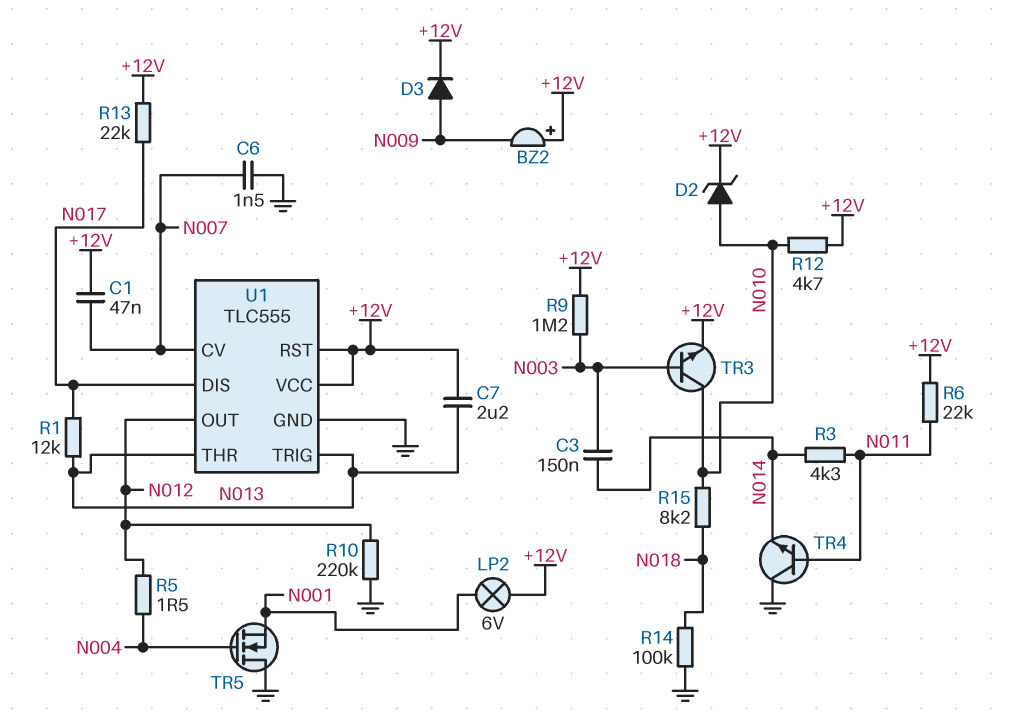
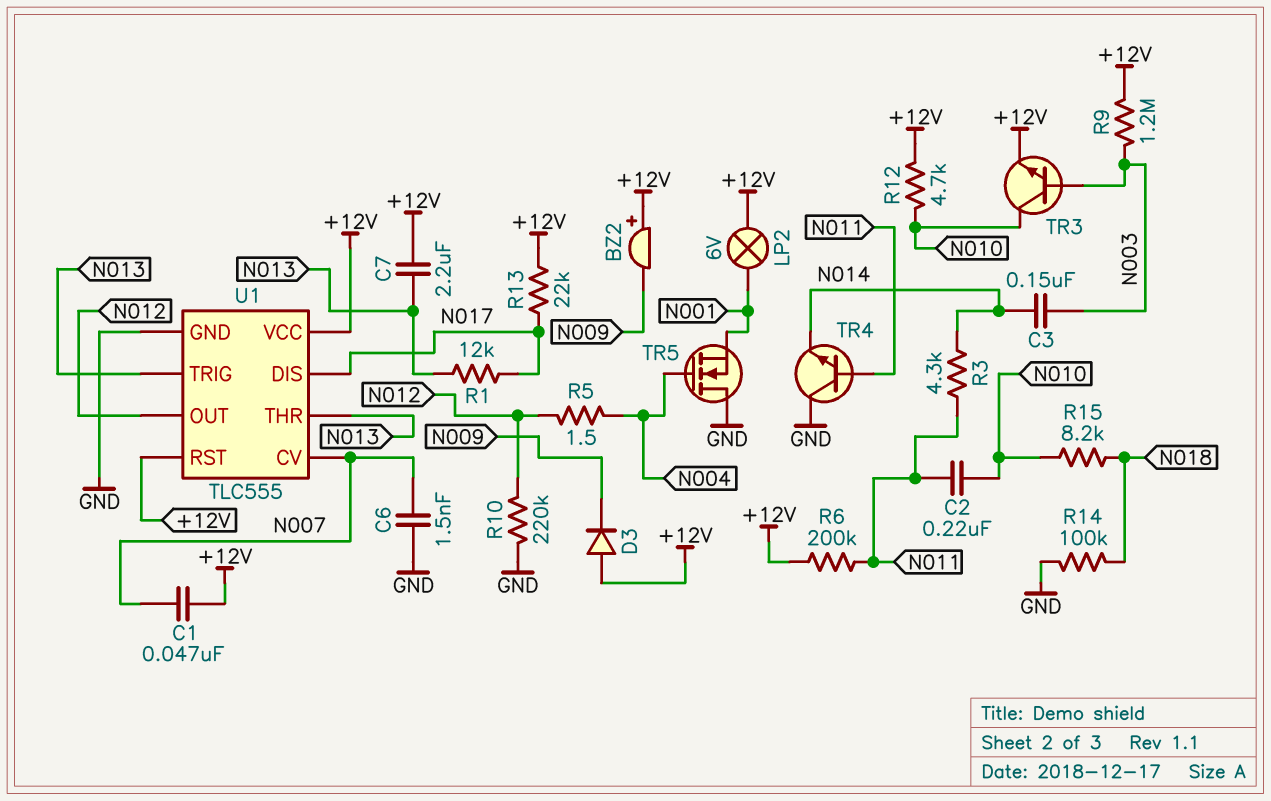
C2: none -> 220nF (N010, N011)
D2: zener (A N010, K +12V) -> none
D3: diode (A N009, K +12V) -> diode (A +12V, K N009)
R6: 22k (+12V, N011) -> 200k (+12V, N011)

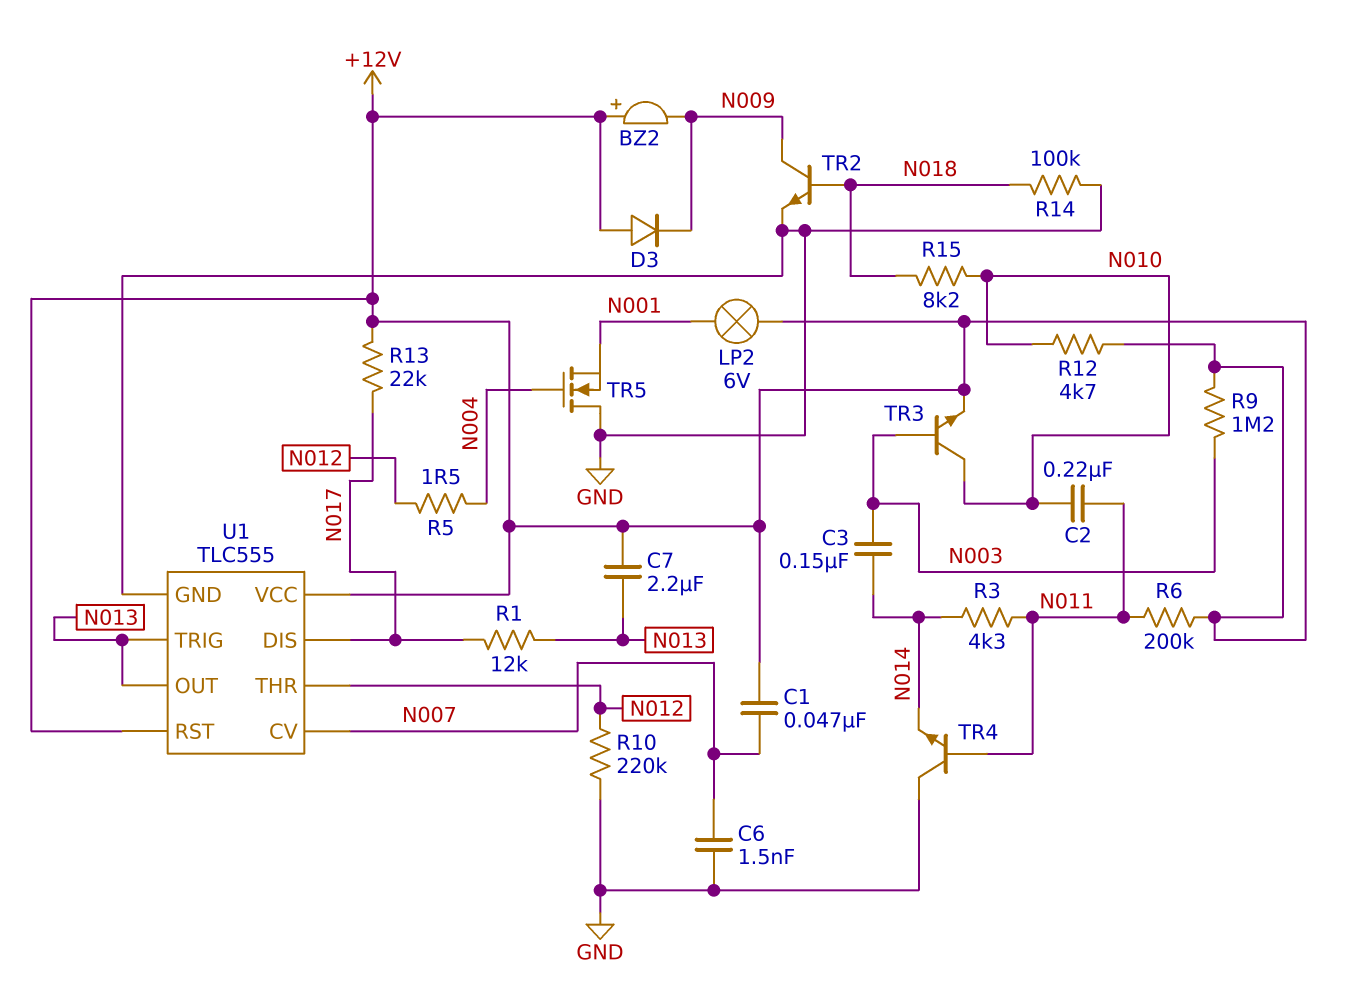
TR2: none -> NPN (B N018, C N009, E GND)
U1 pin OUT: N012 -> N013
U1 pin THR: N013 -> N012

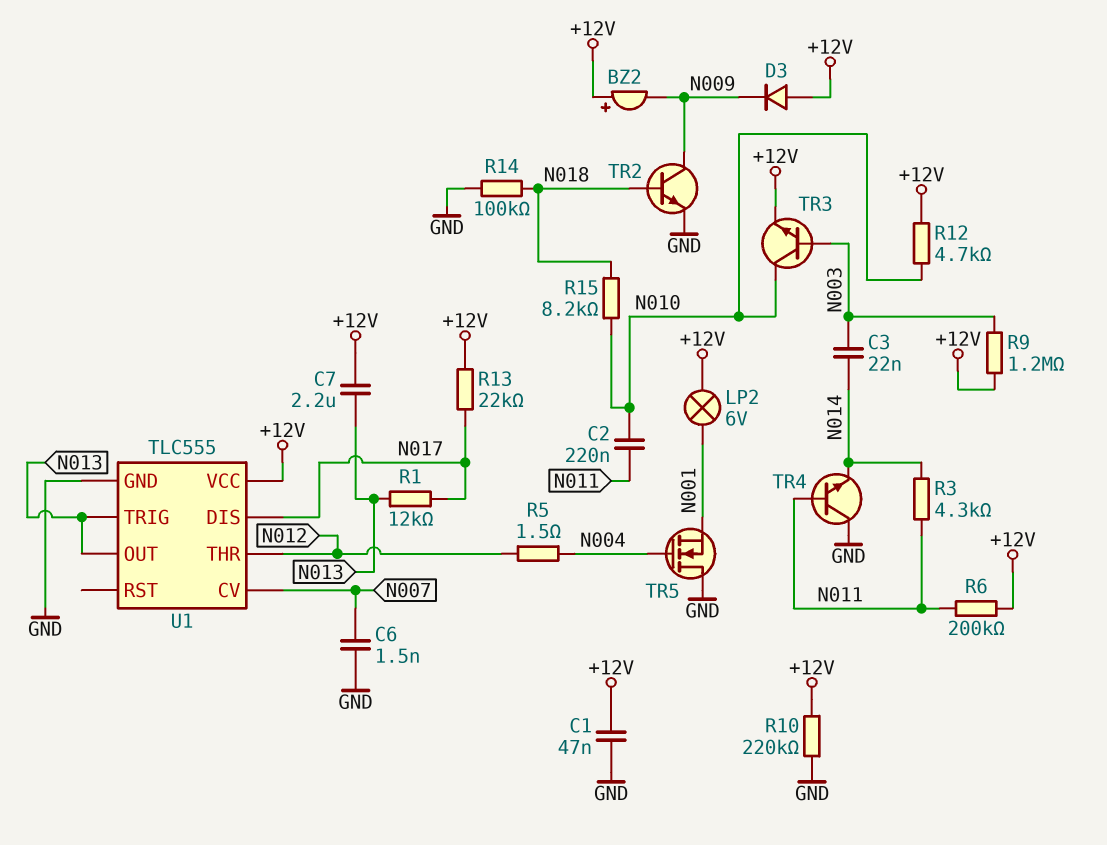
C1: 47nF (+12V, N007) -> 47nF (+12V, GND)
C3: 150nF (N003, N014) -> 22nF (N003, N014)
R10: 220k (GND, N012) -> 220k (+12V, GND)
U1 pin RST: +12V -> none

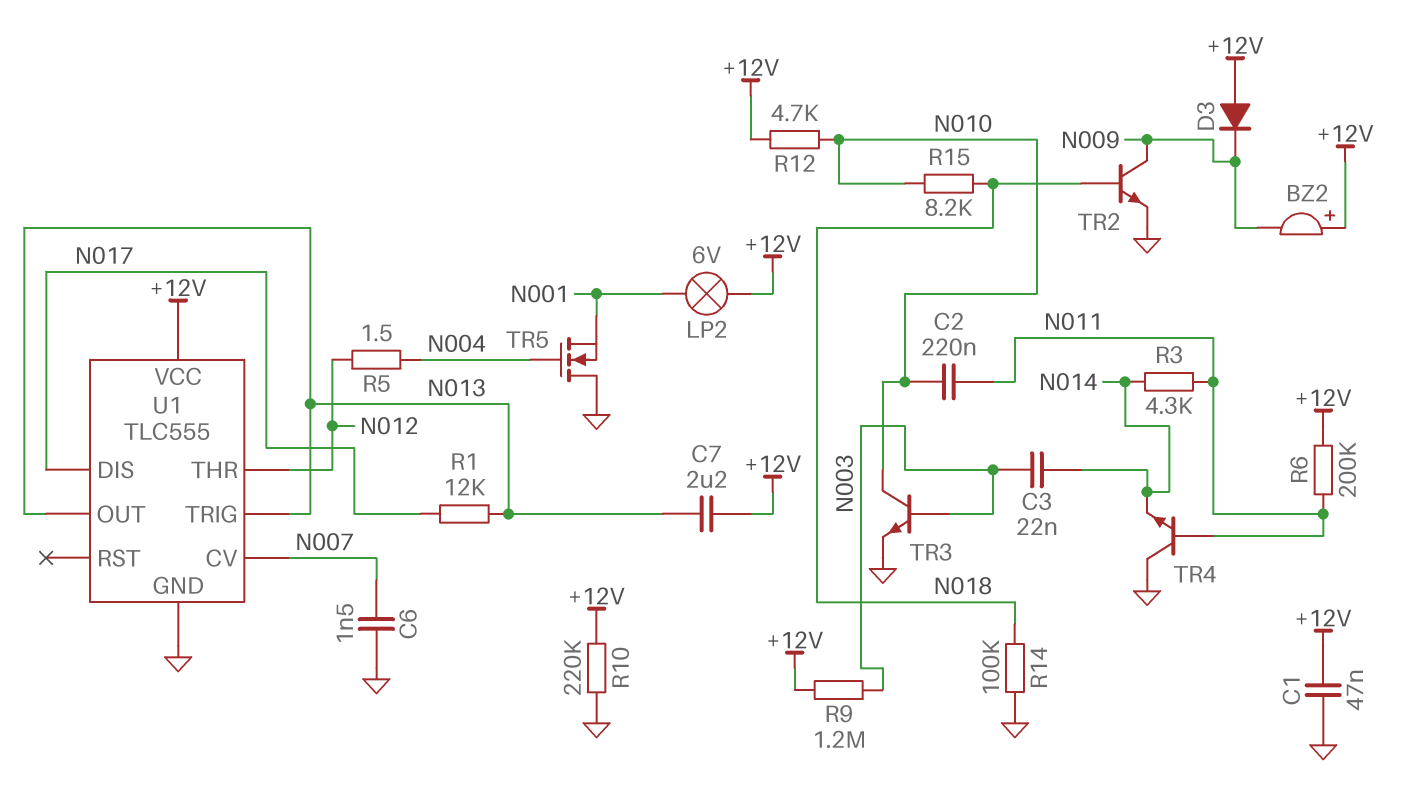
R13: 22k (+12V, N017) -> none
TR3: NPN (B N003, C N010, E +12V) -> NPN (B N003, C N010, E GND)

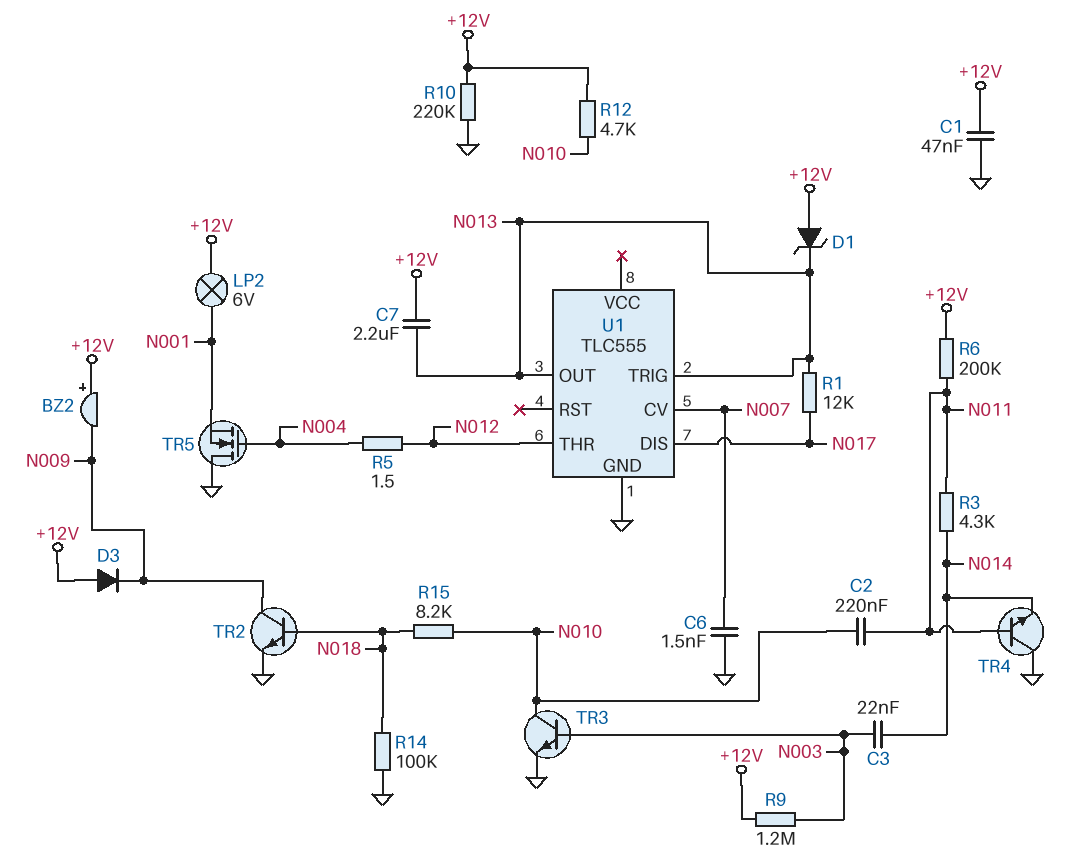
D1: none -> zener (A +12V, K N013)
U1 pin VCC: +12V -> none

